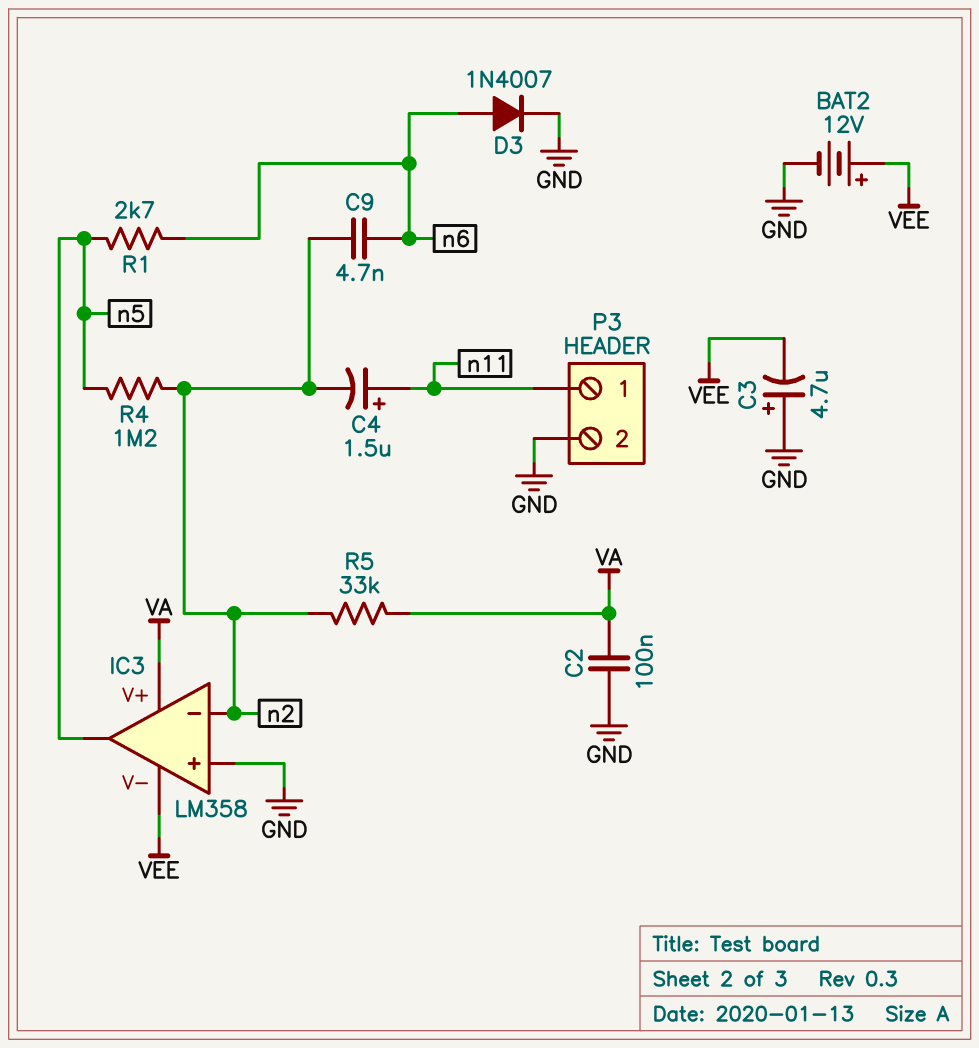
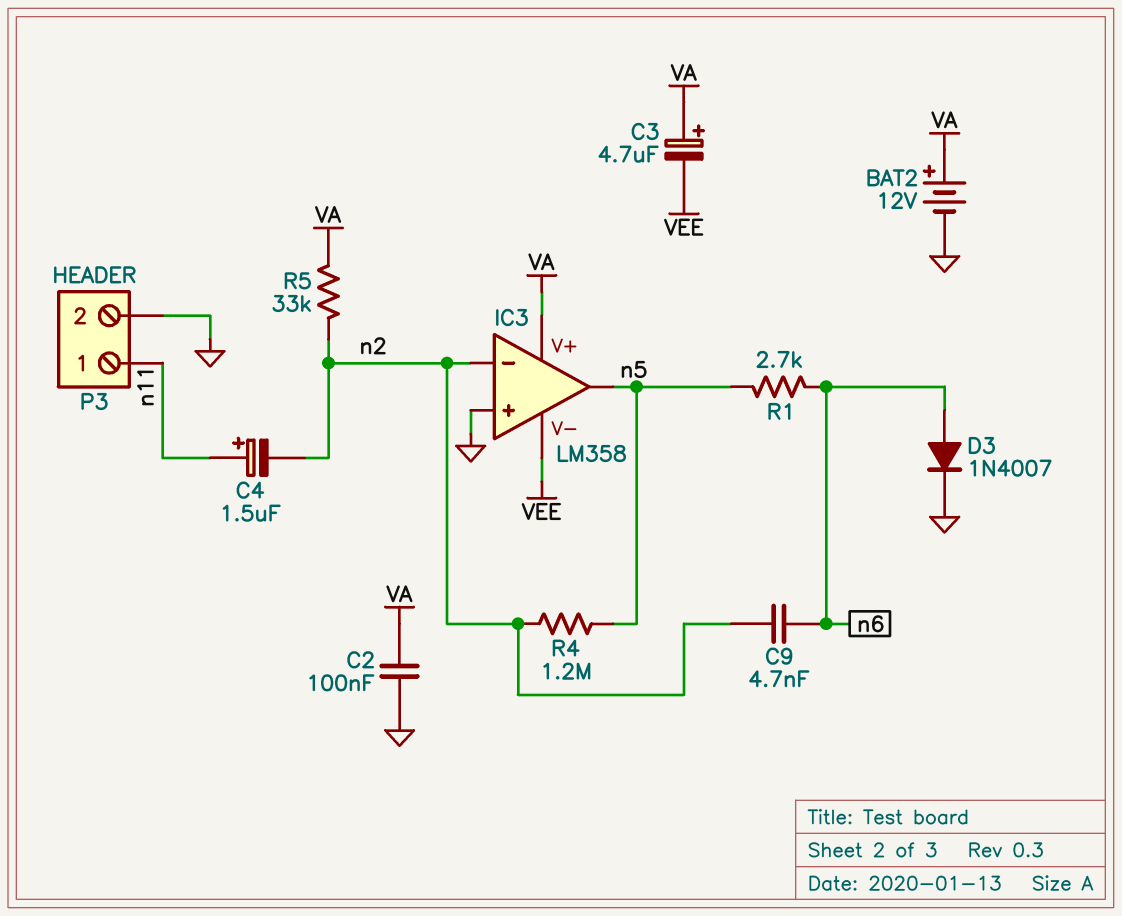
BAT2: 12V (plus VEE, minus GND) -> 12V (plus VA, minus GND)
C3: 4.7uF (plus GND, minus VEE) -> 4.7uF (plus VA, minus VEE)

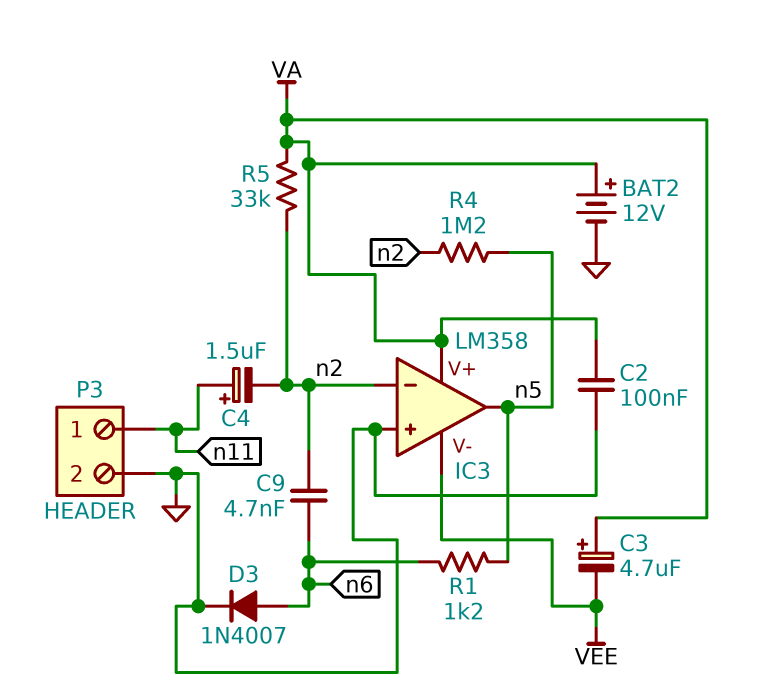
R1: 2.7k (n5, n6) -> 1.2k (n5, n6)

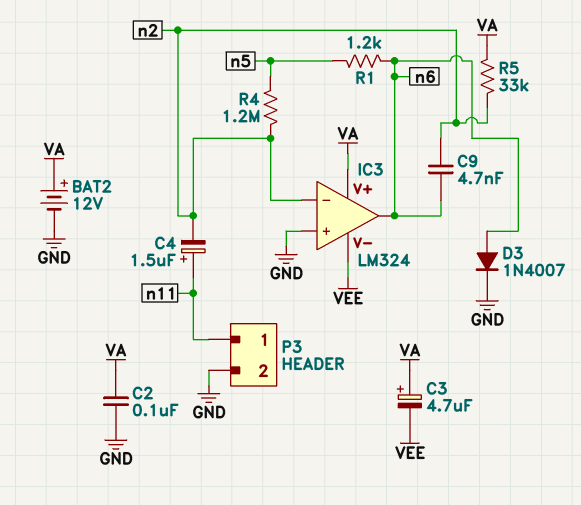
IC3: LM358 -> LM324
IC3 pin out: n5 -> n6

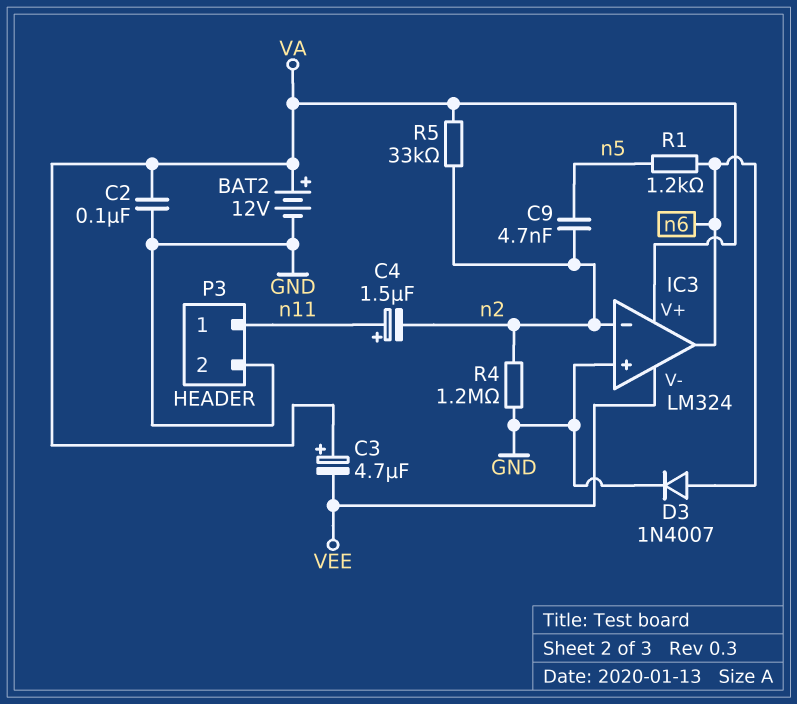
C9: 4.7nF (n2, n6) -> 4.7nF (n2, n5)
R4: 1.2M (n2, n5) -> 1.2M (GND, n2)

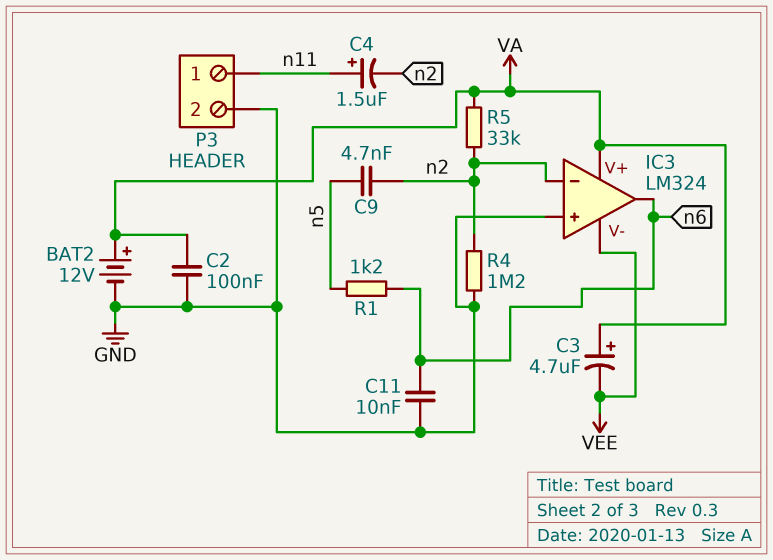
C11: none -> 10nF (GND, n6)
D3: diode 1N4007 (A n6, K GND) -> none

